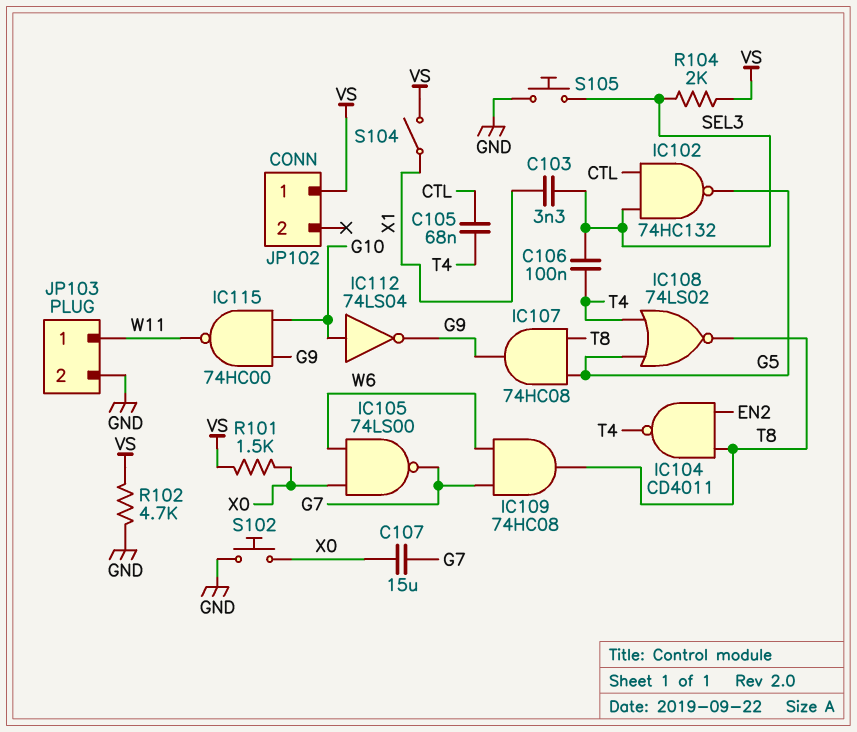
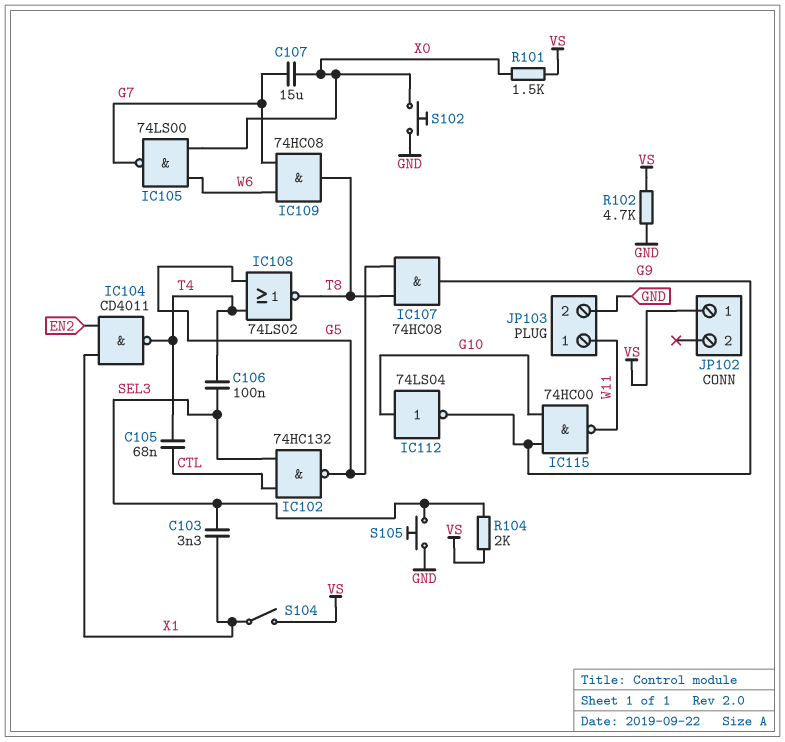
IC104: NAND CD4011 (in EN2, in T8, out T4) -> NAND CD4011 (in EN2, in X1, out T4)

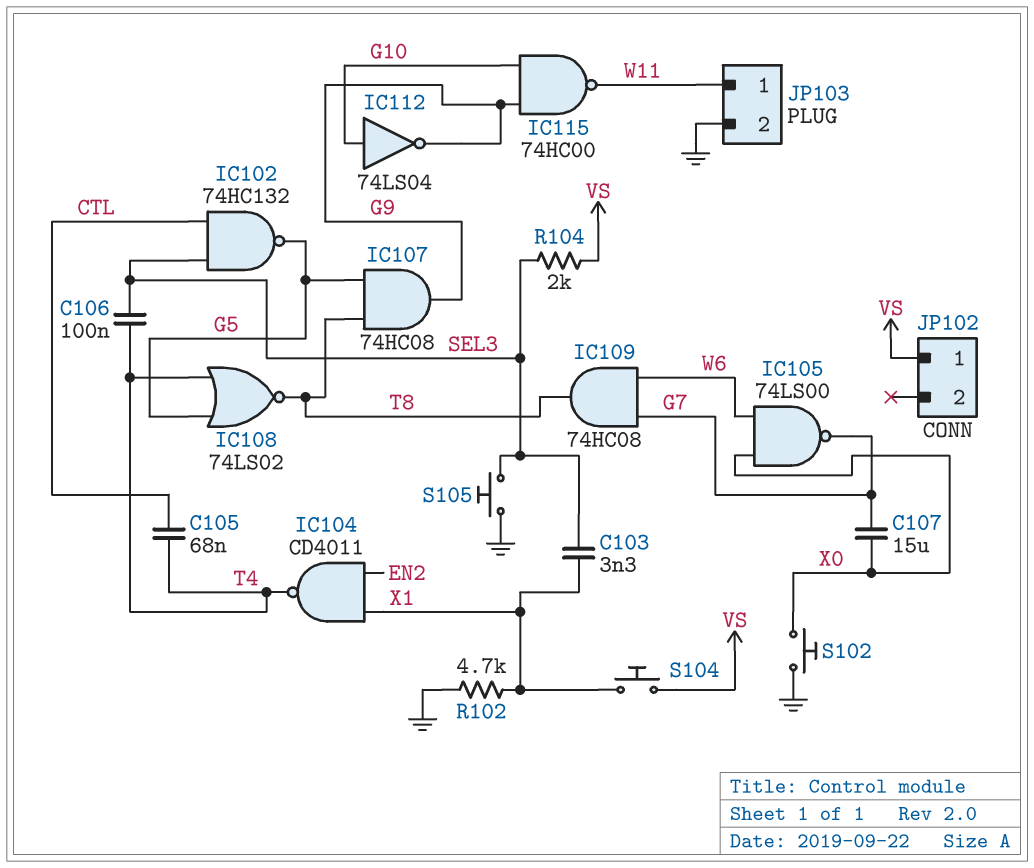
R101: 1.5k (VS, X0) -> none
R102: 4.7k (GND, VS) -> 4.7k (GND, X1)
S104: switch (VS, X1) -> button (VS, X1)

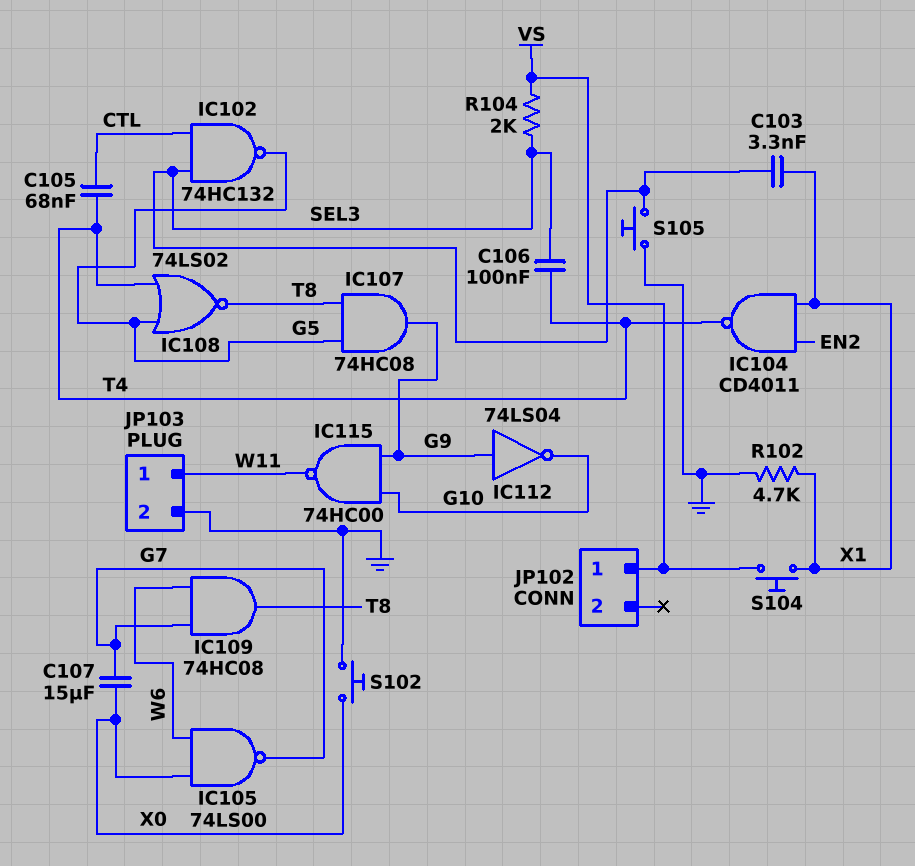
IC112: NOT 74LS04 (in G10, out G9) -> NOT 74LS04 (in G9, out G10)

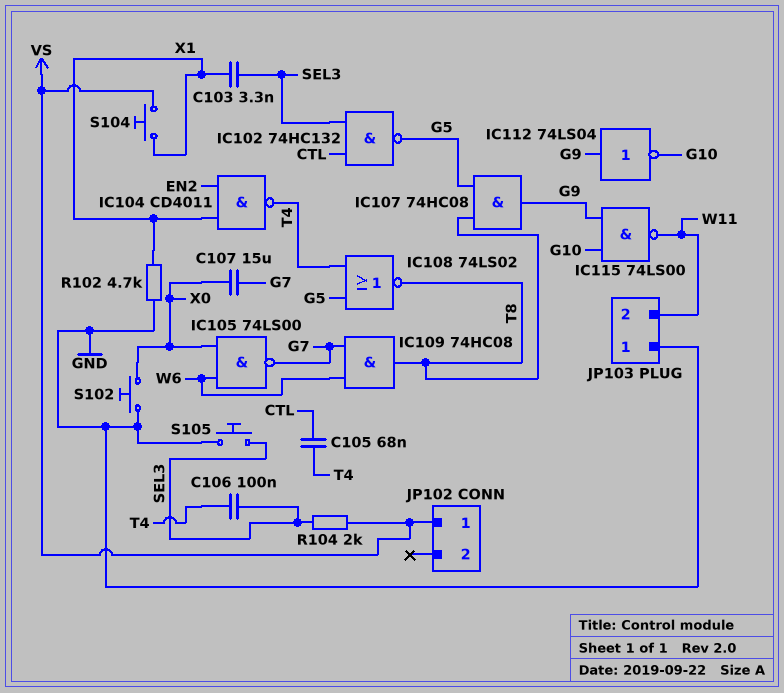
IC115: NAND 74HC00 (in G9, in G10, out W11) -> NAND 74LS00 (in G9, in G10, out W11)
JP103 pin 1: W11 -> GND
JP103 pin 2: GND -> W11

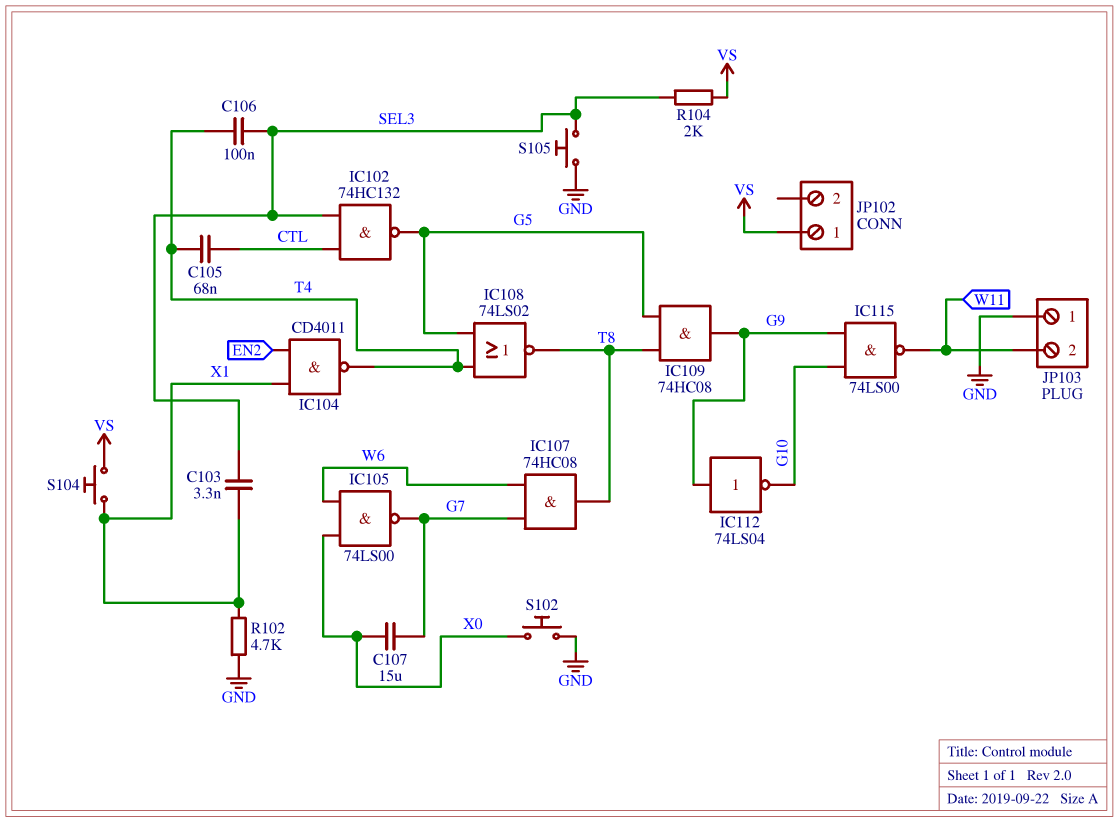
IC107: AND 74HC08 (in G5, in T8, out G9) -> AND 74HC08 (in G7, in W6, out T8)
IC109: AND 74HC08 (in G7, in W6, out T8) -> AND 74HC08 (in G5, in T8, out G9)

